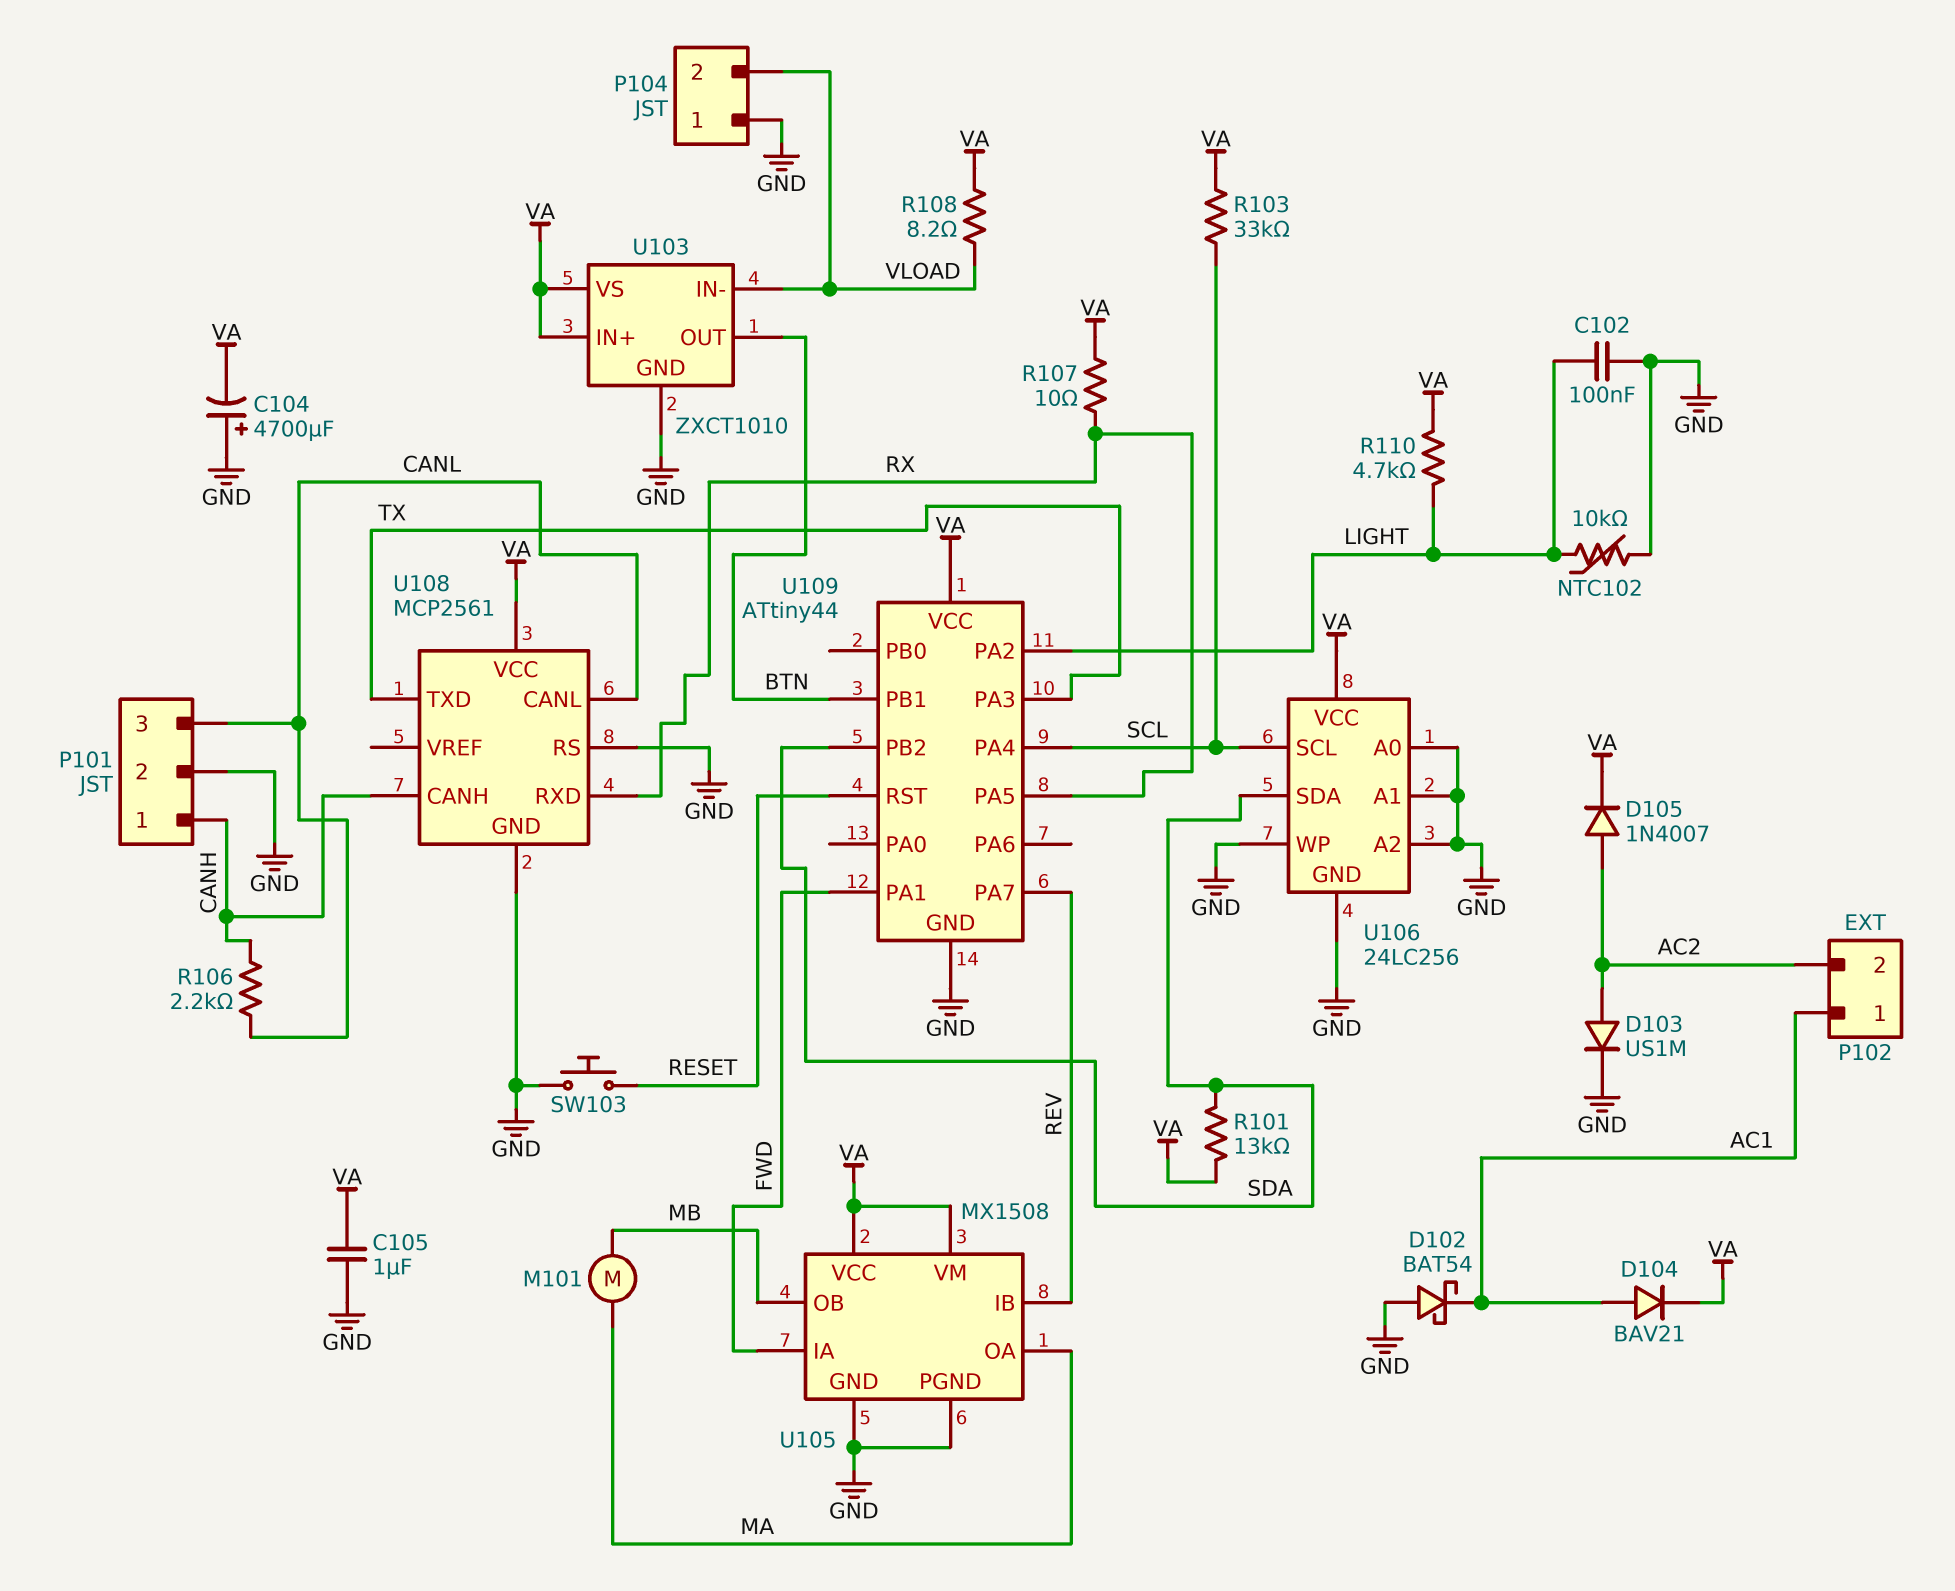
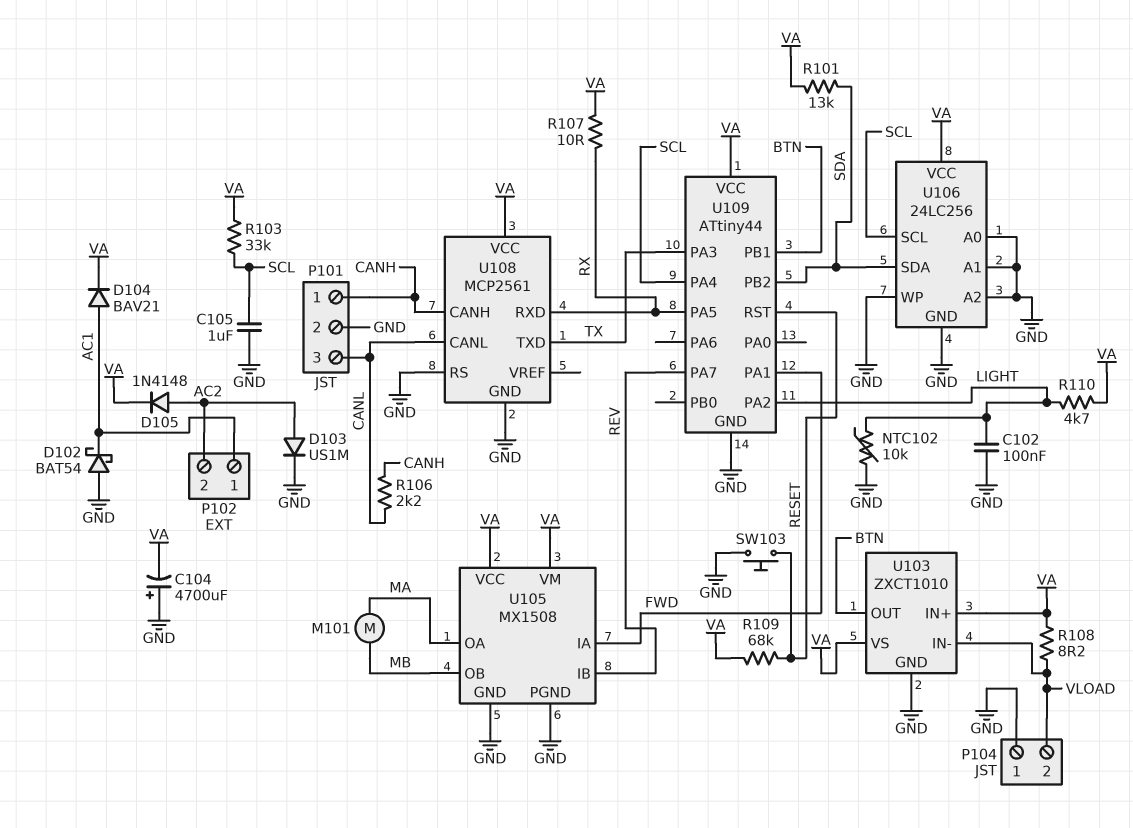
C105: 1uF (GND, VA) -> 1uF (GND, SCL)
D105: diode 1N4007 (A AC2, K VA) -> diode 1N4148 (A AC2, K VA)
R109: none -> 68k (RESET, VA)

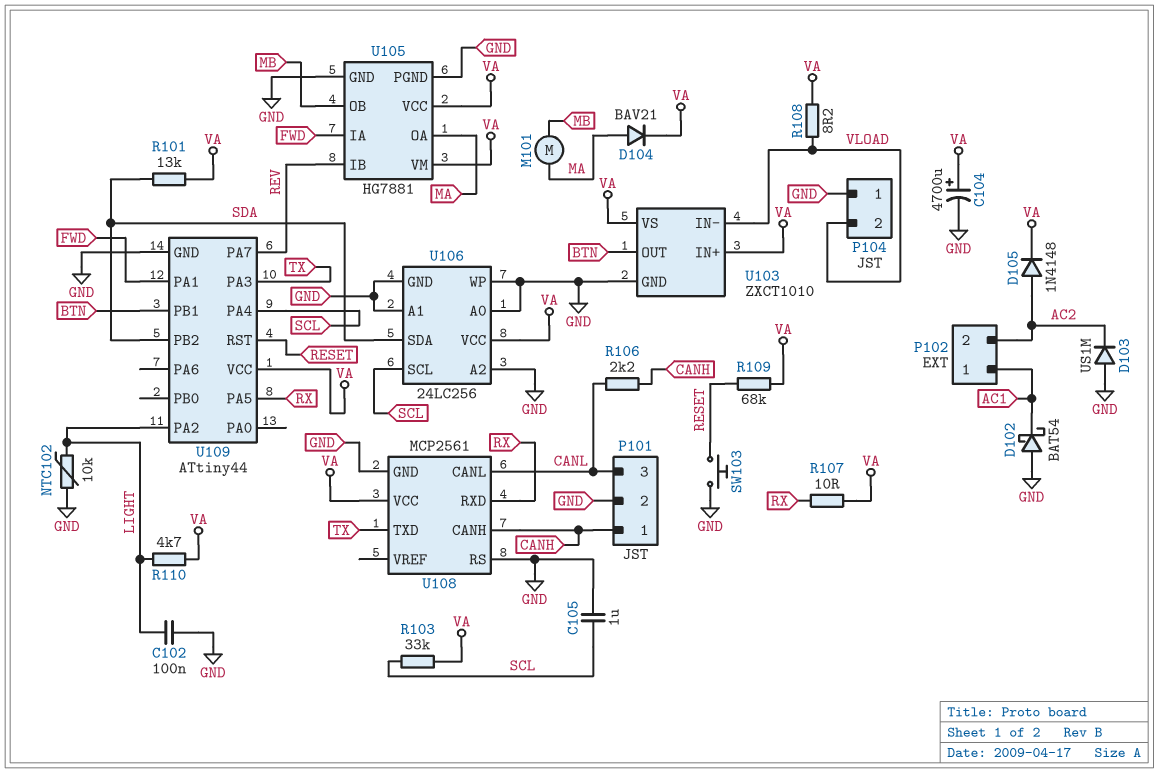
C104: 4700uF (plus GND, minus VA) -> 4700uF (plus VA, minus GND)
D103: diode US1M (A AC2, K GND) -> diode US1M (A GND, K AC2)
D104: diode BAV21 (A AC1, K VA) -> diode BAV21 (A MA, K VA)
U105: MX1508 -> HG7881

